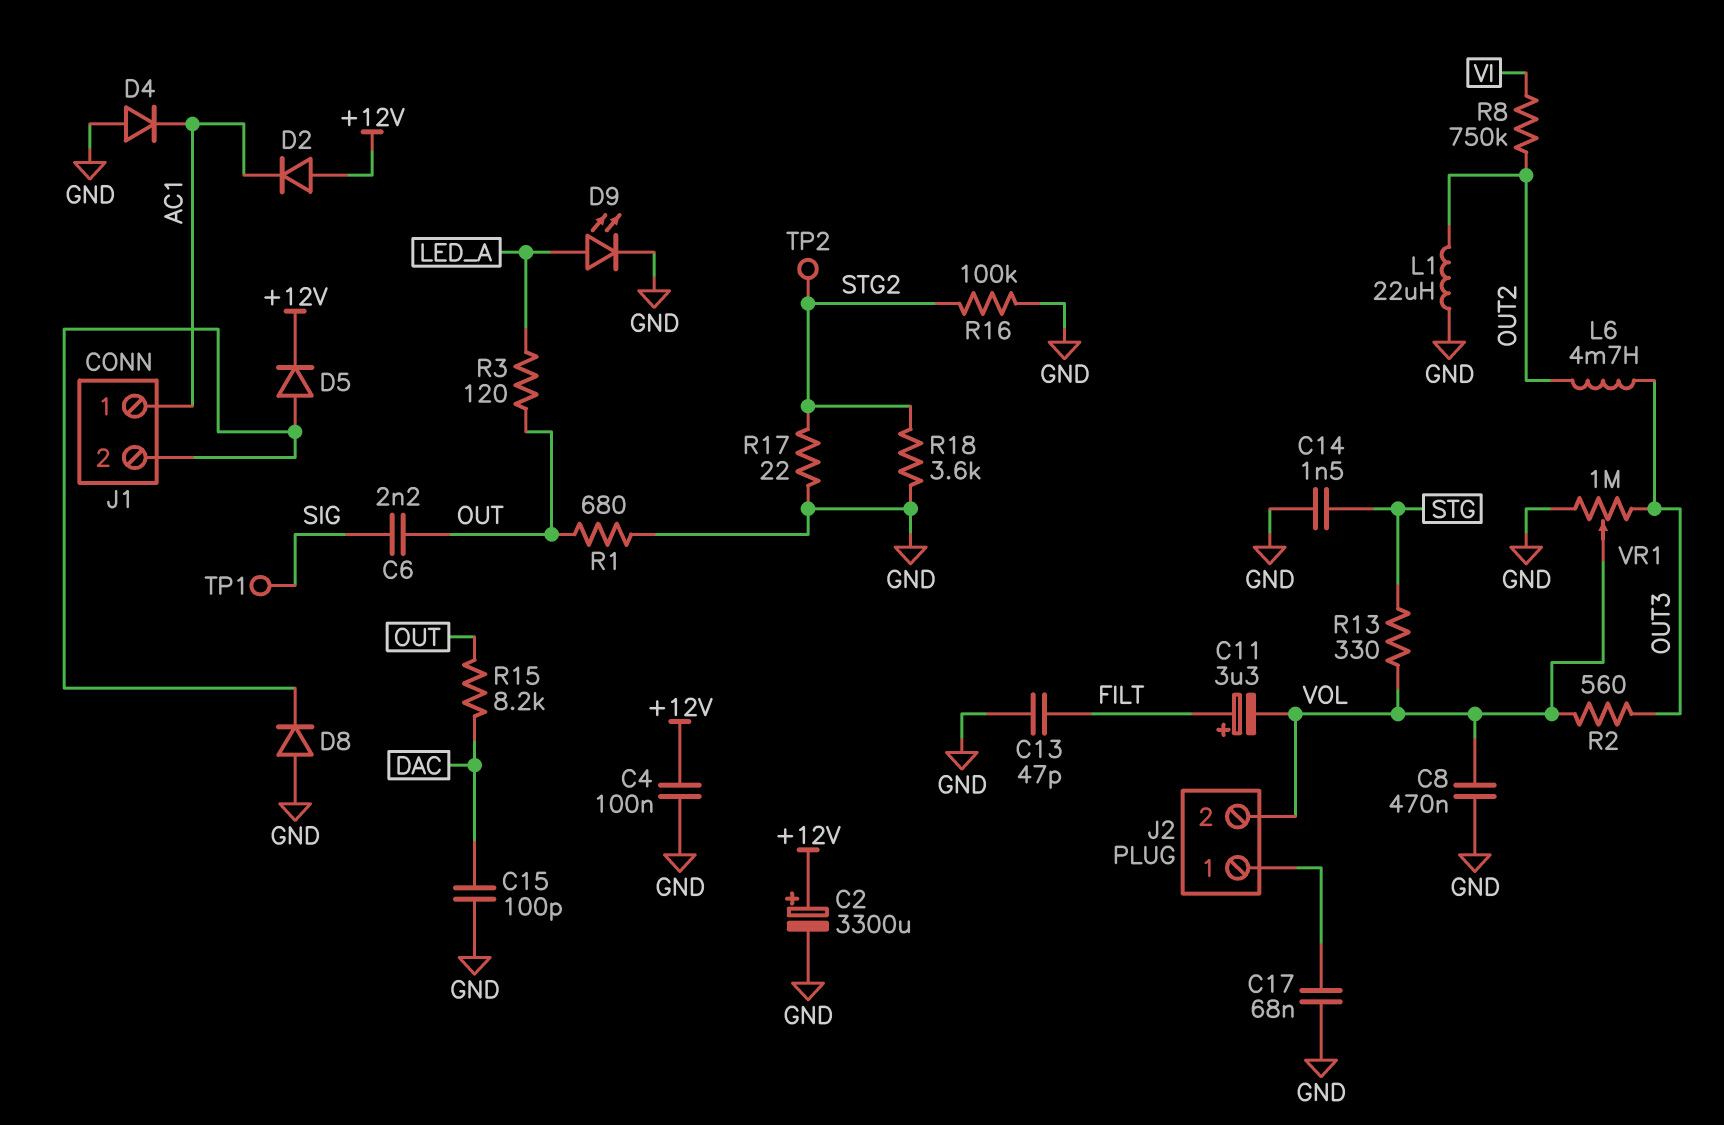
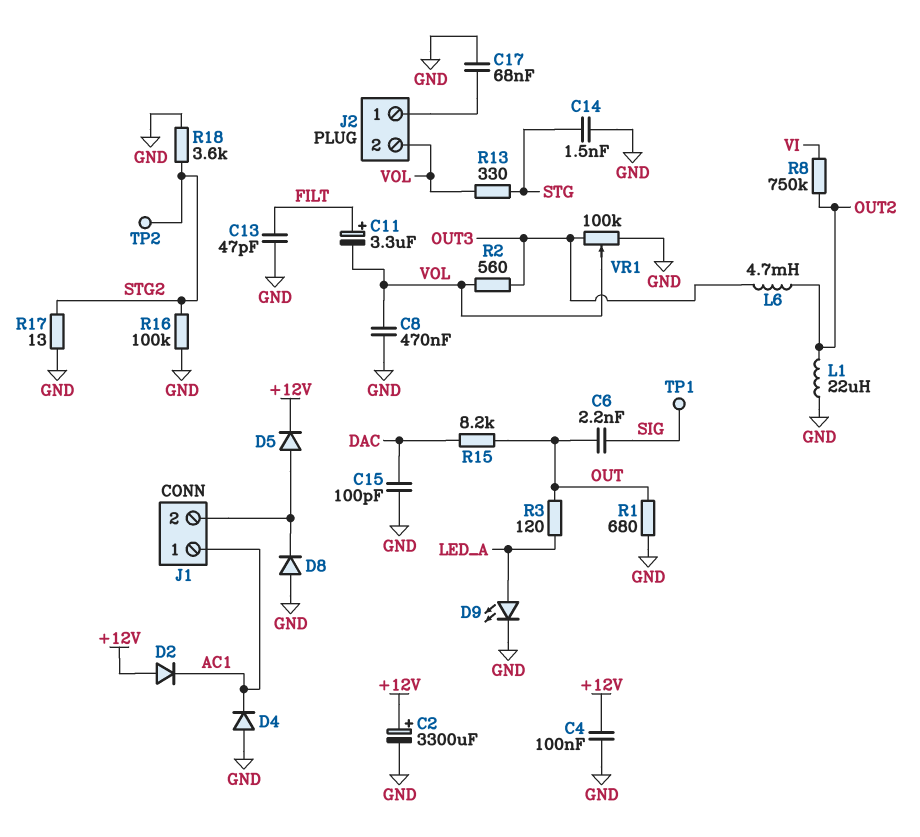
R17: 22 (GND, STG2) -> 13 (GND, STG2)
VR1: 1M (GND, OUT3, wiper VOL) -> 100k (GND, OUT3, wiper VOL)

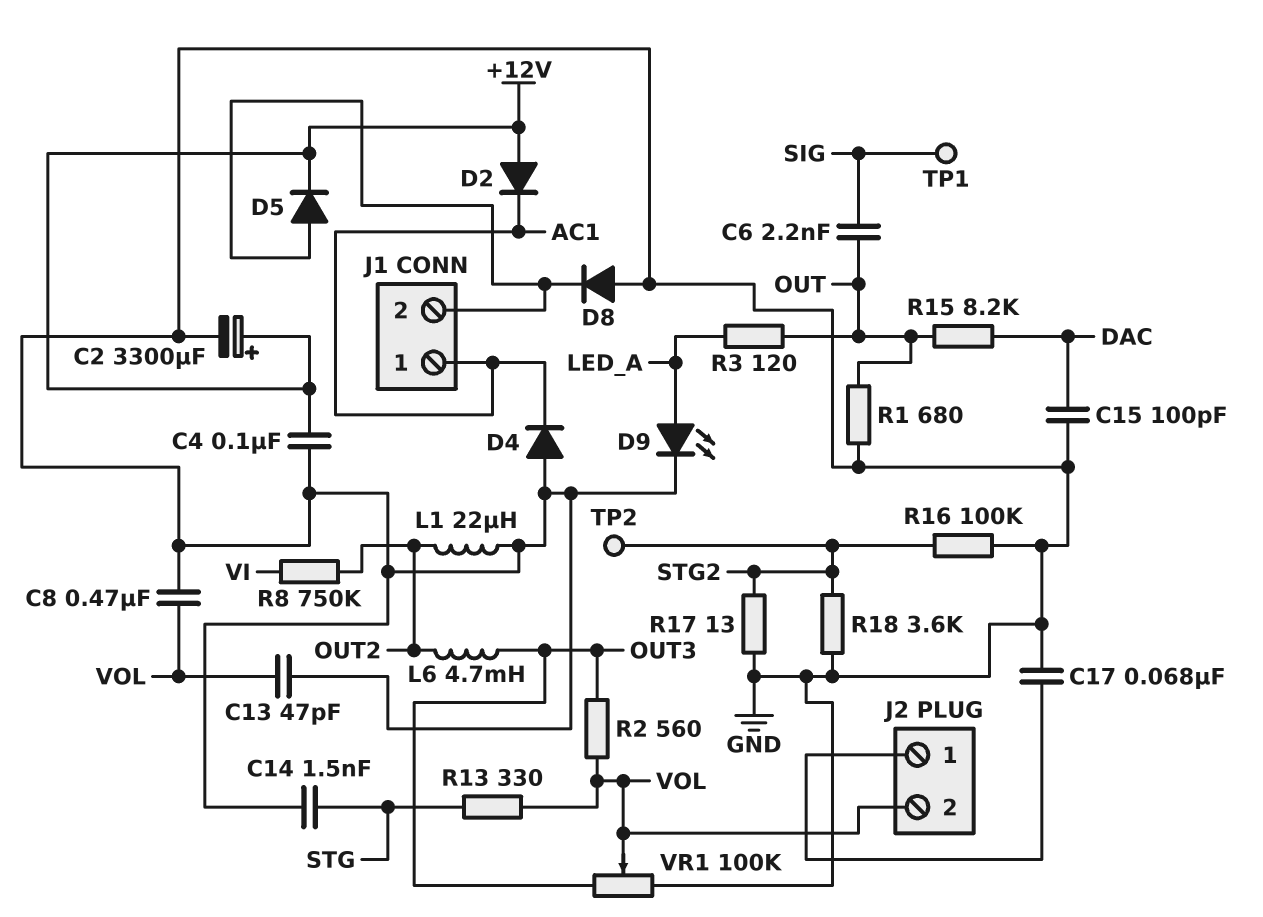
C11: 3.3uF (plus FILT, minus VOL) -> none
C13: 47pF (FILT, GND) -> 47pF (GND, VOL)

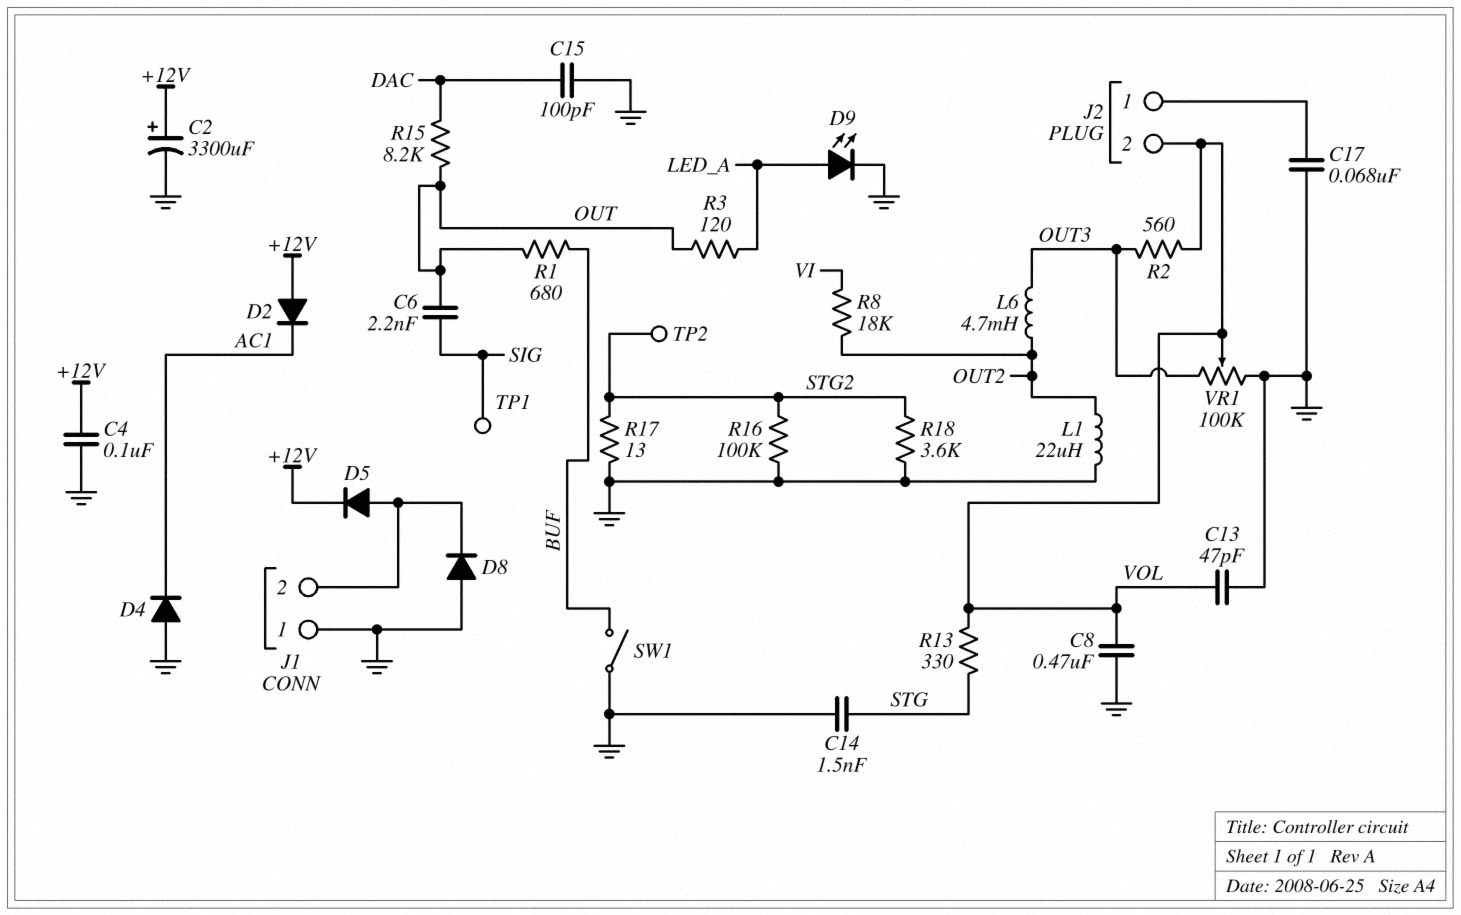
J1 pin 1: AC1 -> GND
R1: 680 (GND, OUT) -> 680 (BUF, OUT)
R8: 750k (OUT2, VI) -> 18k (OUT2, VI)
SW1: none -> switch (BUF, GND)

